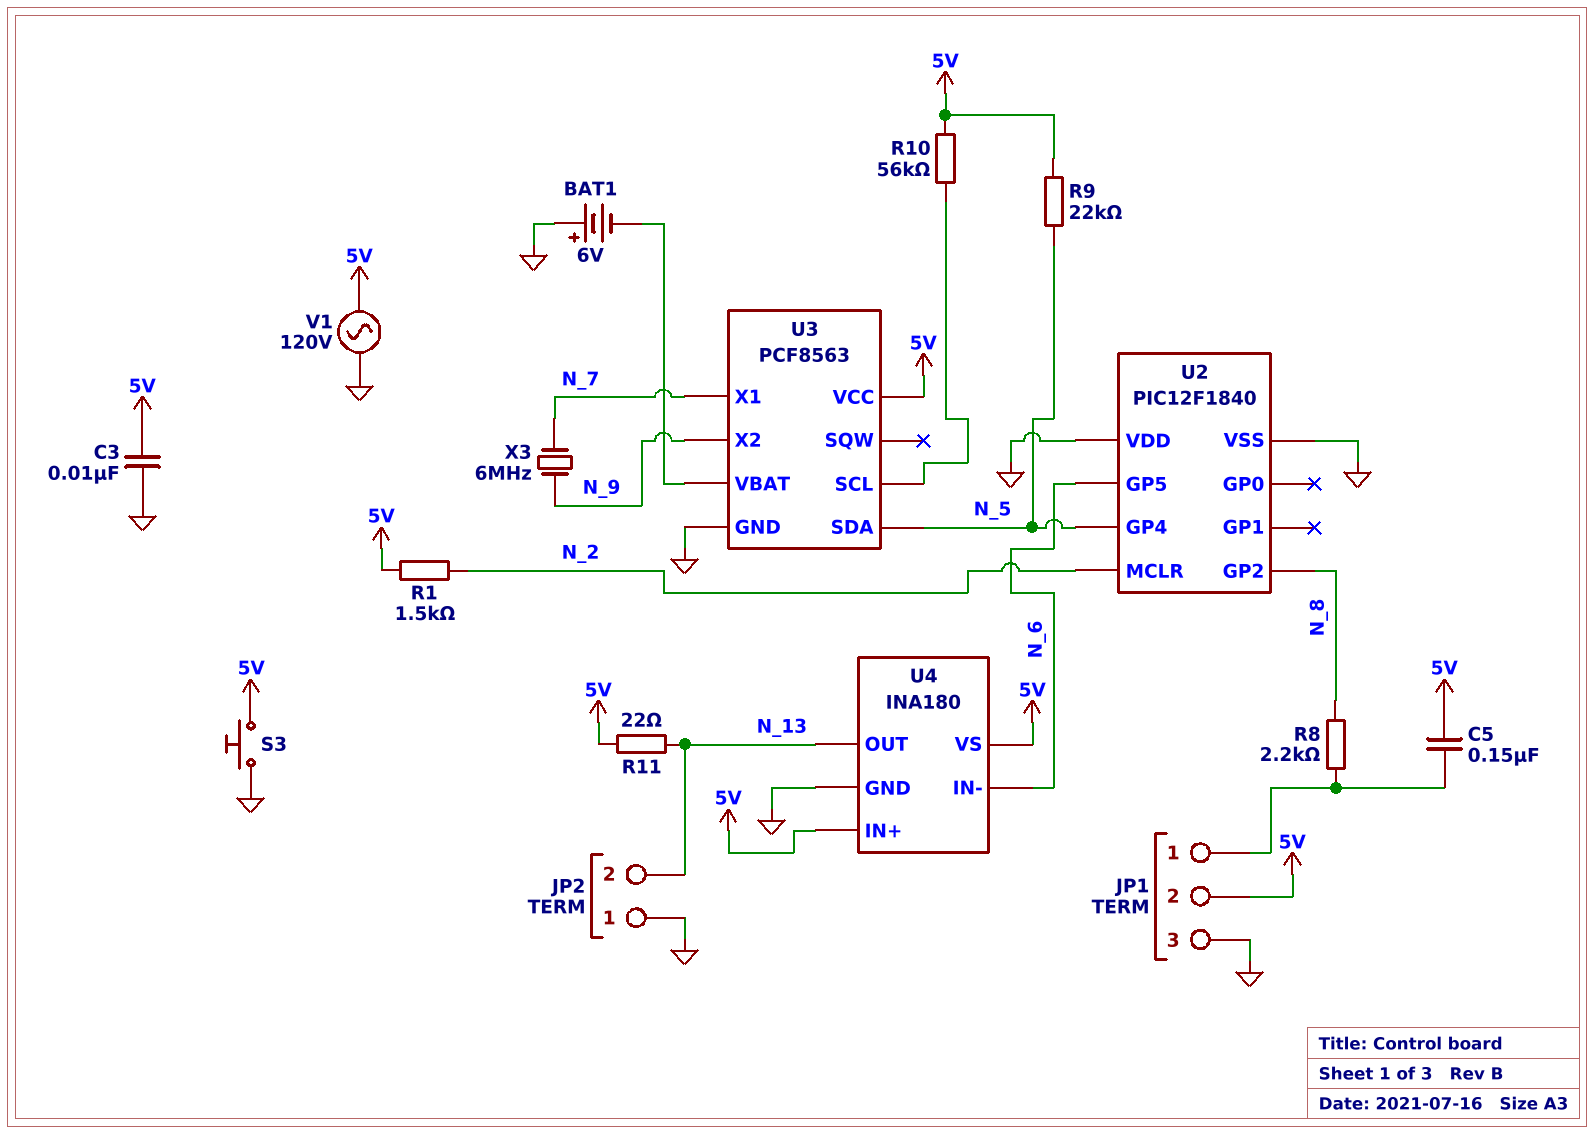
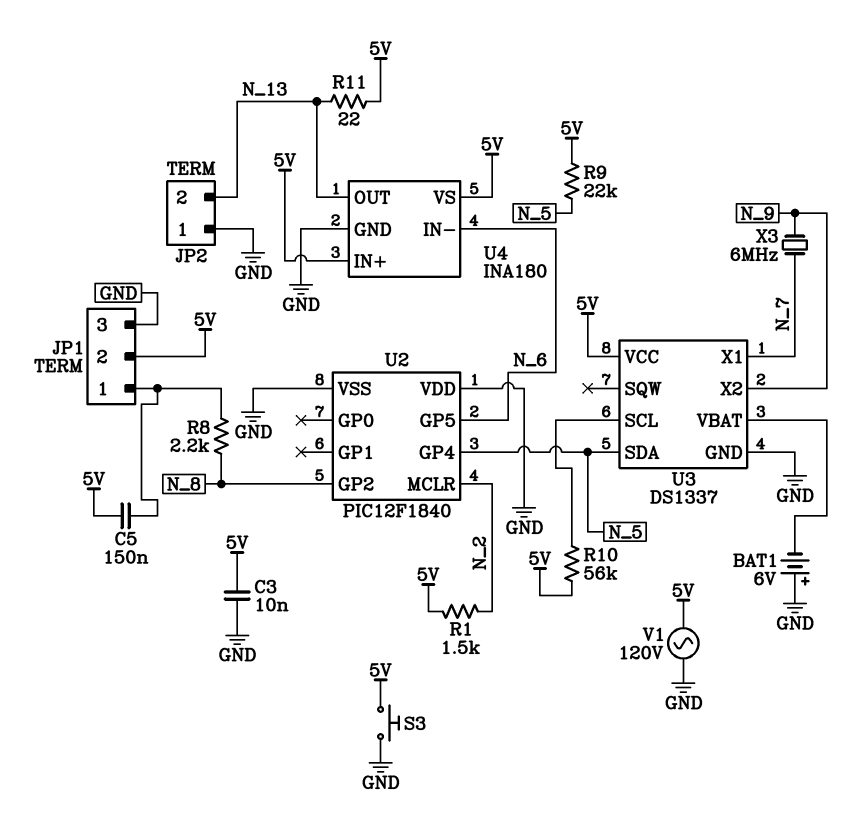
U3: PCF8563 -> DS1337

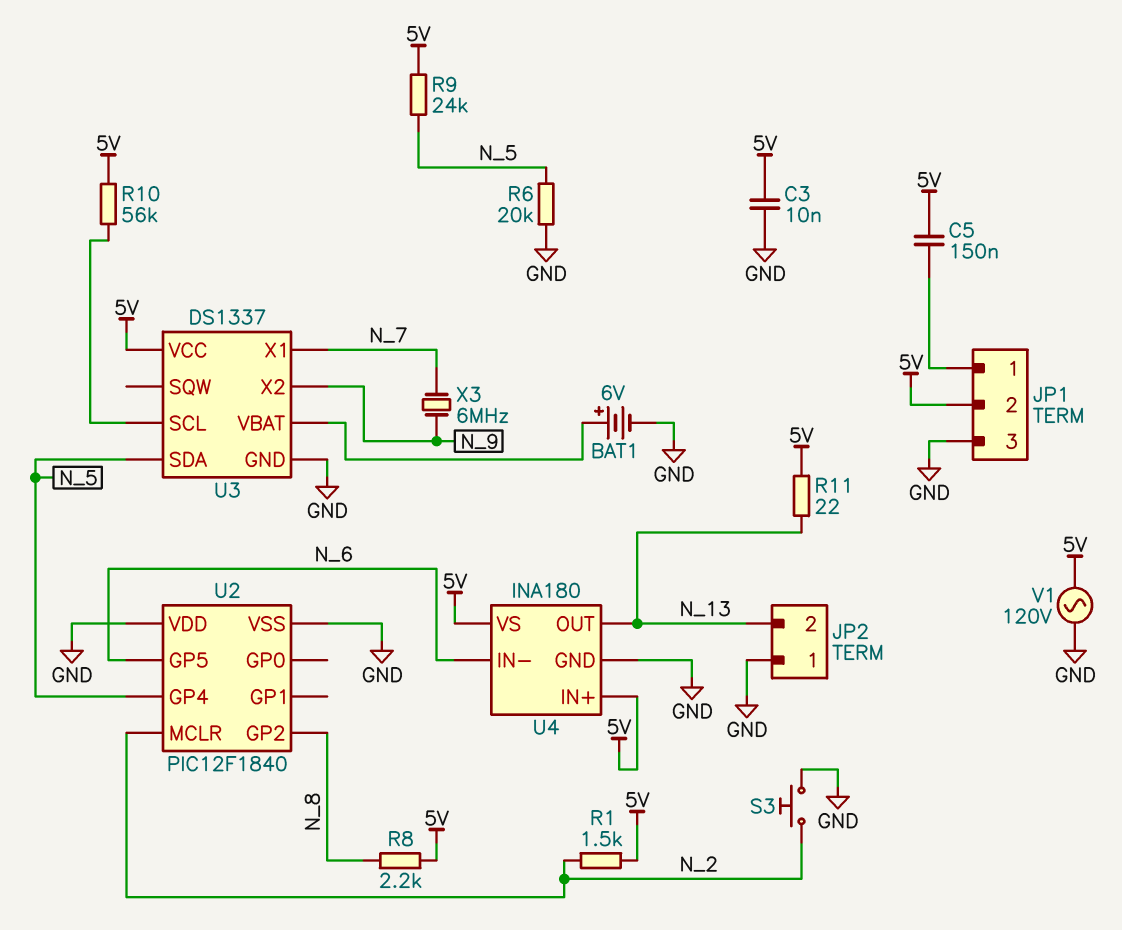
BAT1: 6V (plus GND, minus U3/VBAT) -> 6V (plus U3/VBAT, minus GND)
R6: none -> 20k (GND, N_5)
R8: 2.2k (JP1/1, N_8) -> 2.2k (5V, N_8)
R9: 22k (5V, N_5) -> 24k (5V, N_5)
S3: button (5V, GND) -> button (GND, N_2)

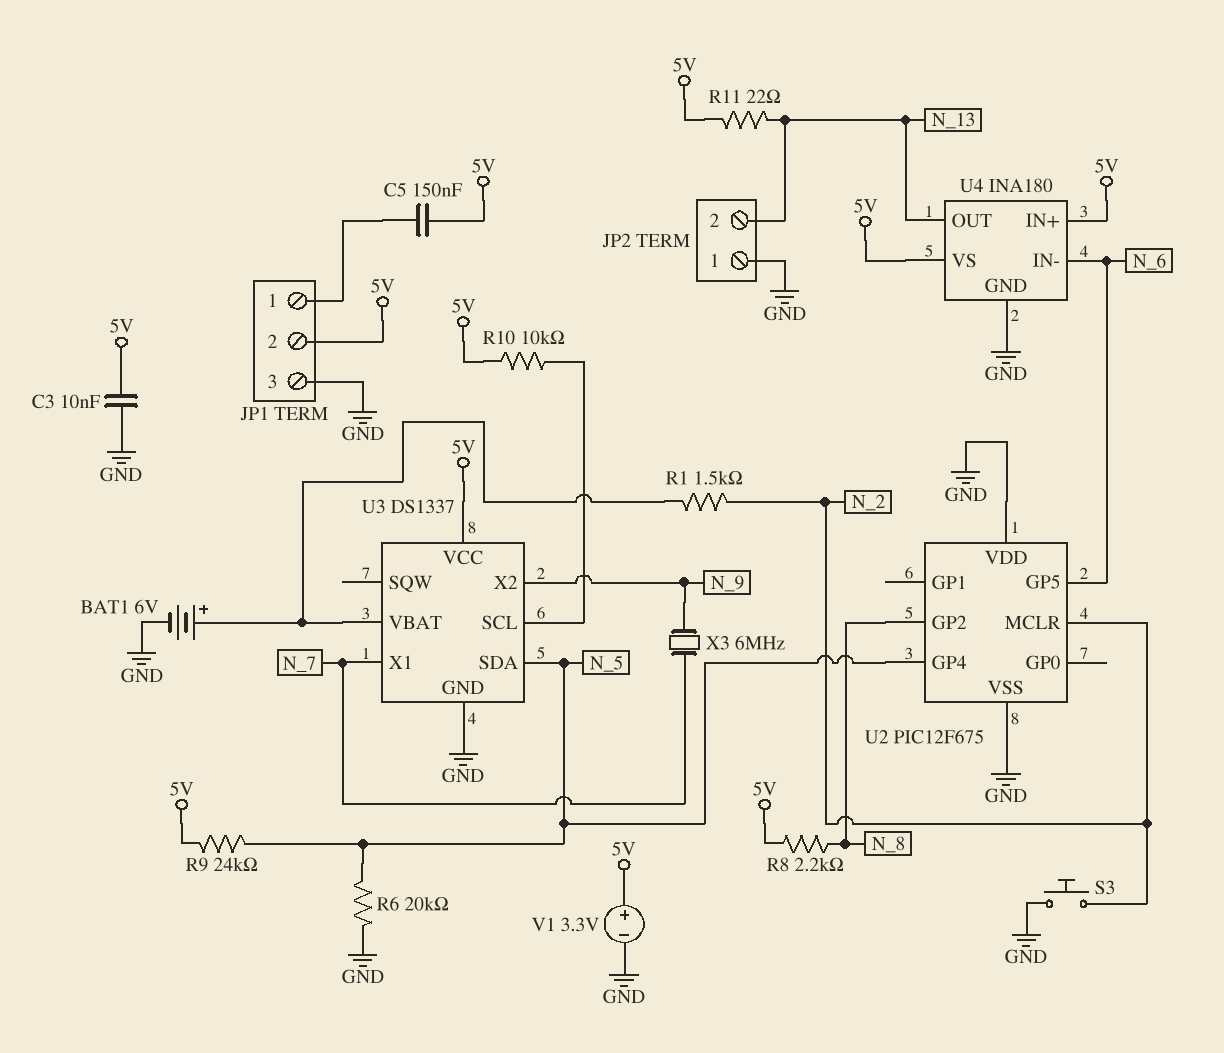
R1: 1.5k (5V, N_2) -> 1.5k (N_2, U3/VBAT)
R10: 56k (5V, U3/SCL) -> 10k (5V, U3/SCL)
U2: PIC12F1840 -> PIC12F675
V1: AC 120V (5V, GND) -> 3.3V (plus 5V, minus GND)

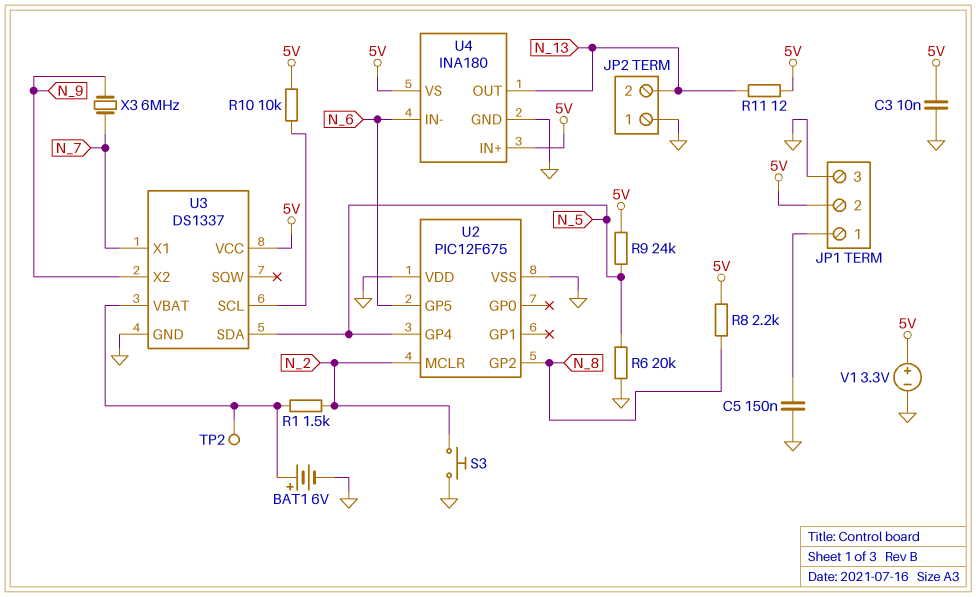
C5: 150nF (5V, JP1/1) -> 150nF (GND, JP1/1)
R11: 22 (5V, N_13) -> 12 (5V, N_13)
TP2: none -> test point (U3/VBAT)

